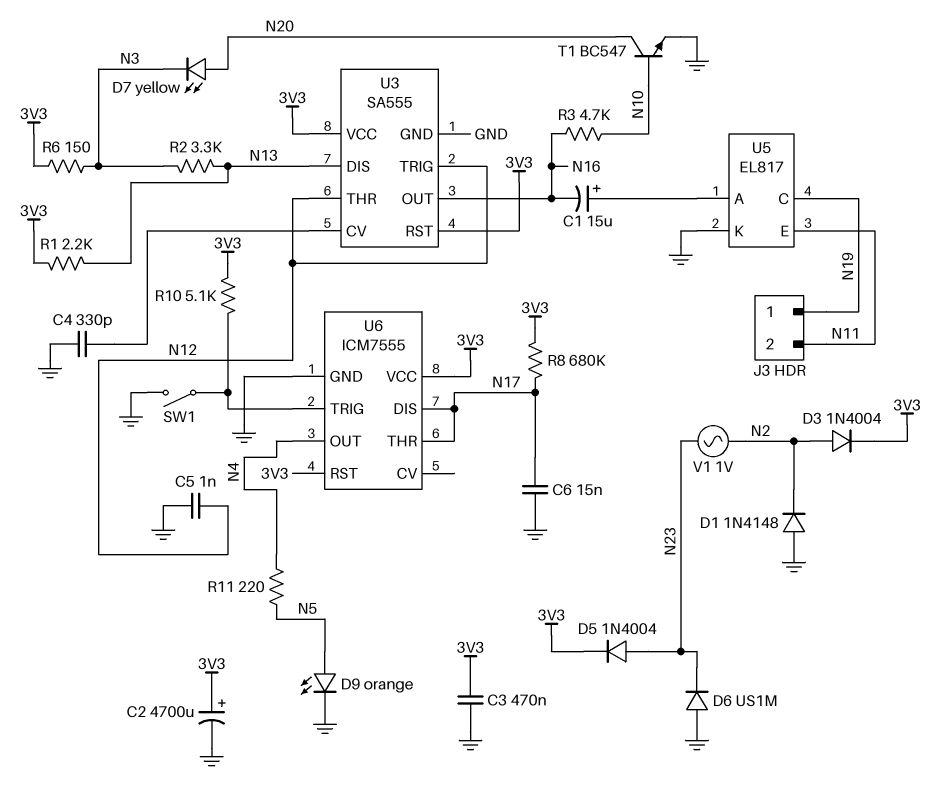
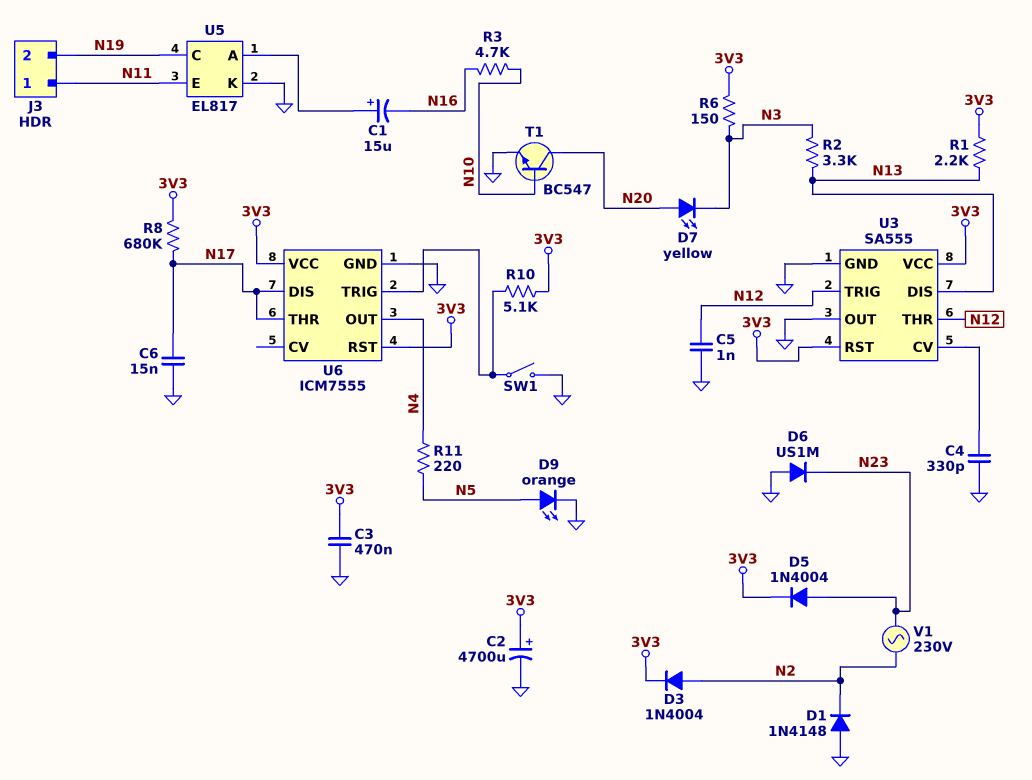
J3 pin 1: N19 -> N11
J3 pin 2: N11 -> N19
U3 pin OUT: N16 -> GND
V1: AC 1V (N2, N23) -> AC 230V (N2, N23)

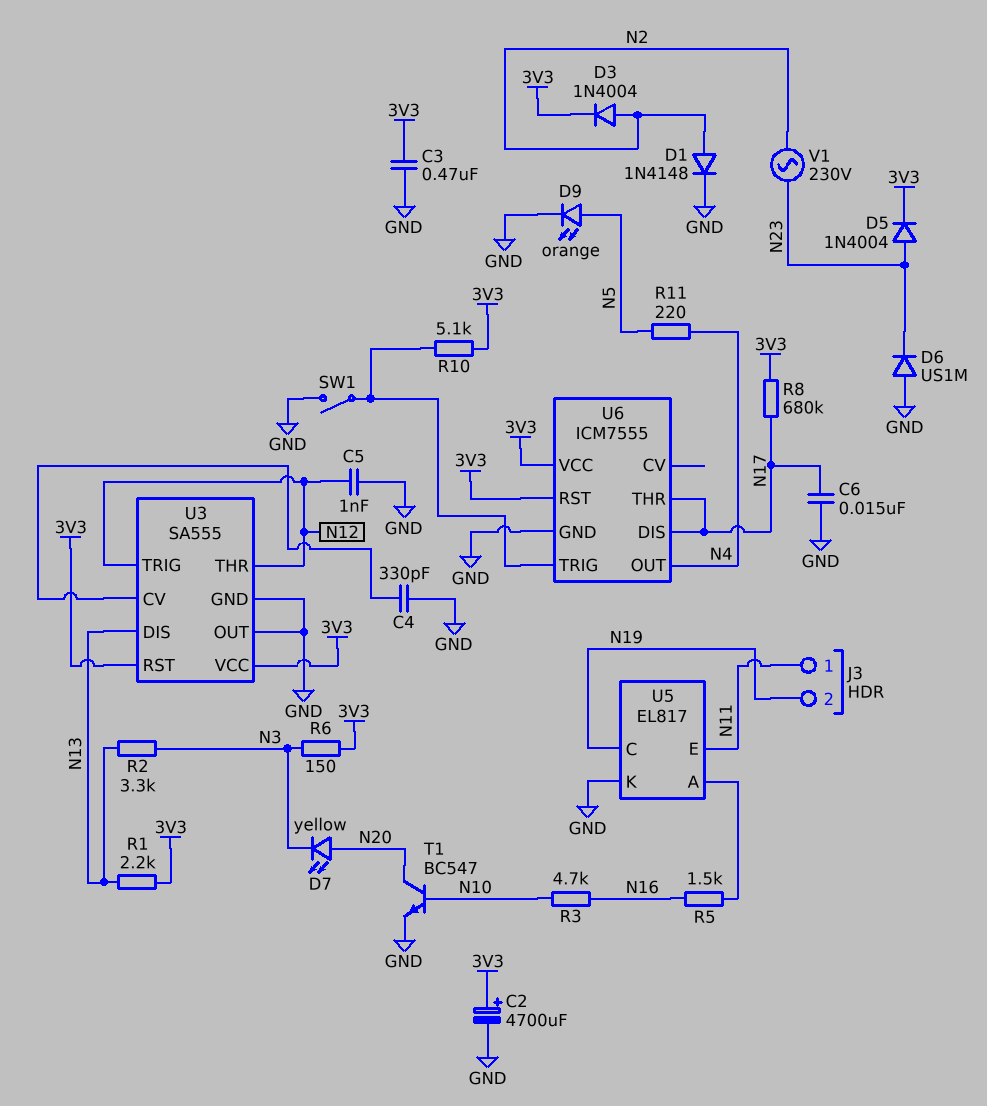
C1: 15uF (plus U5/A, minus N16) -> none
D1: diode 1N4148 (A GND, K N2) -> diode 1N4148 (A N2, K GND)
R5: none -> 1.5k (N16, U5/A)

